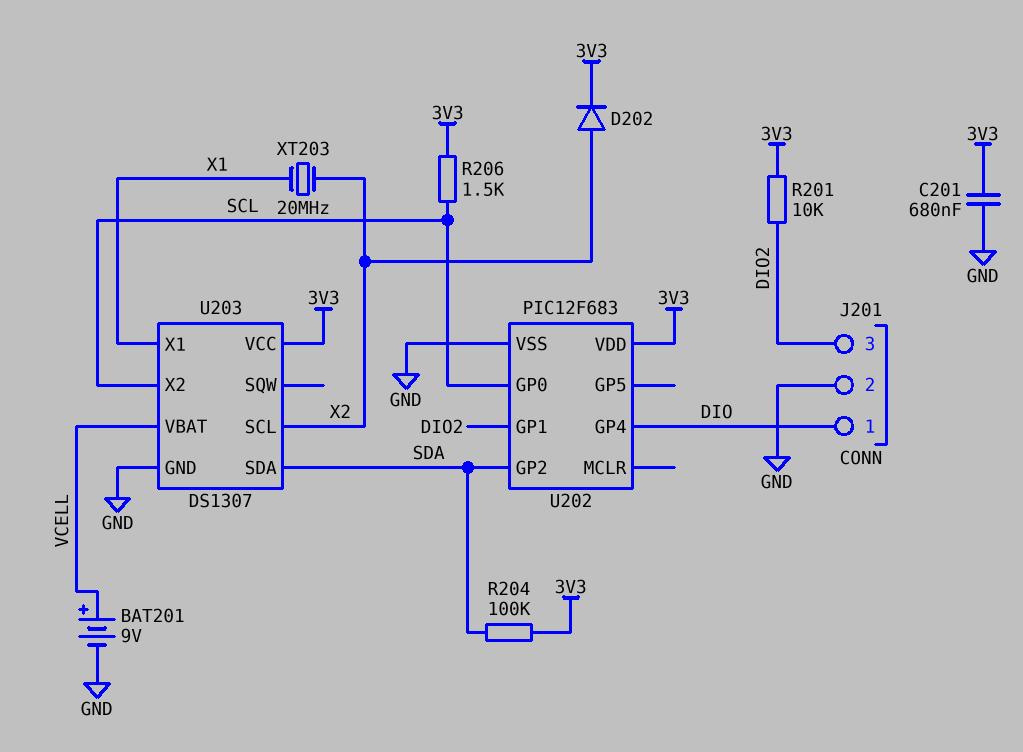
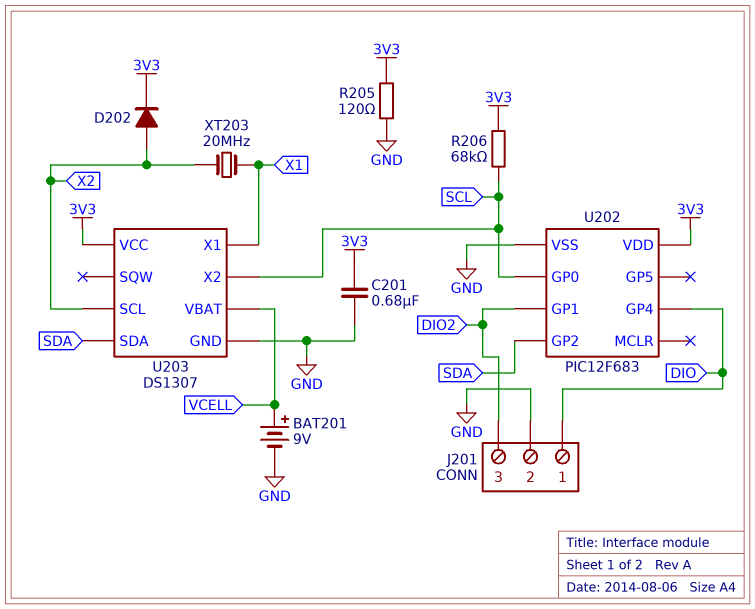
R201: 10k (3V3, DIO2) -> none
R204: 100k (3V3, SDA) -> none
R205: none -> 120 (3V3, GND)
R206: 1.5k (3V3, SCL) -> 68k (3V3, SCL)

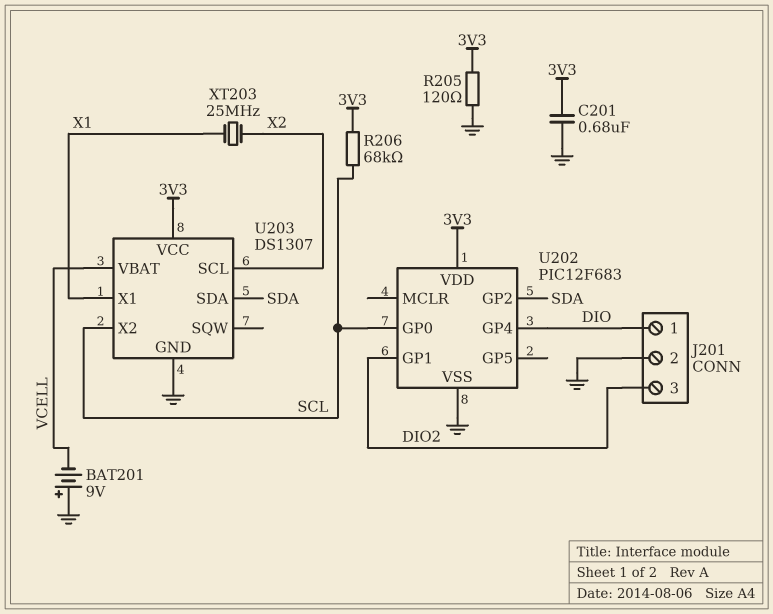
BAT201: 9V (plus VCELL, minus GND) -> 9V (plus GND, minus VCELL)
D202: diode (A X2, K 3V3) -> none
XT203: 20MHz (X1, X2) -> 25MHz (X1, X2)

